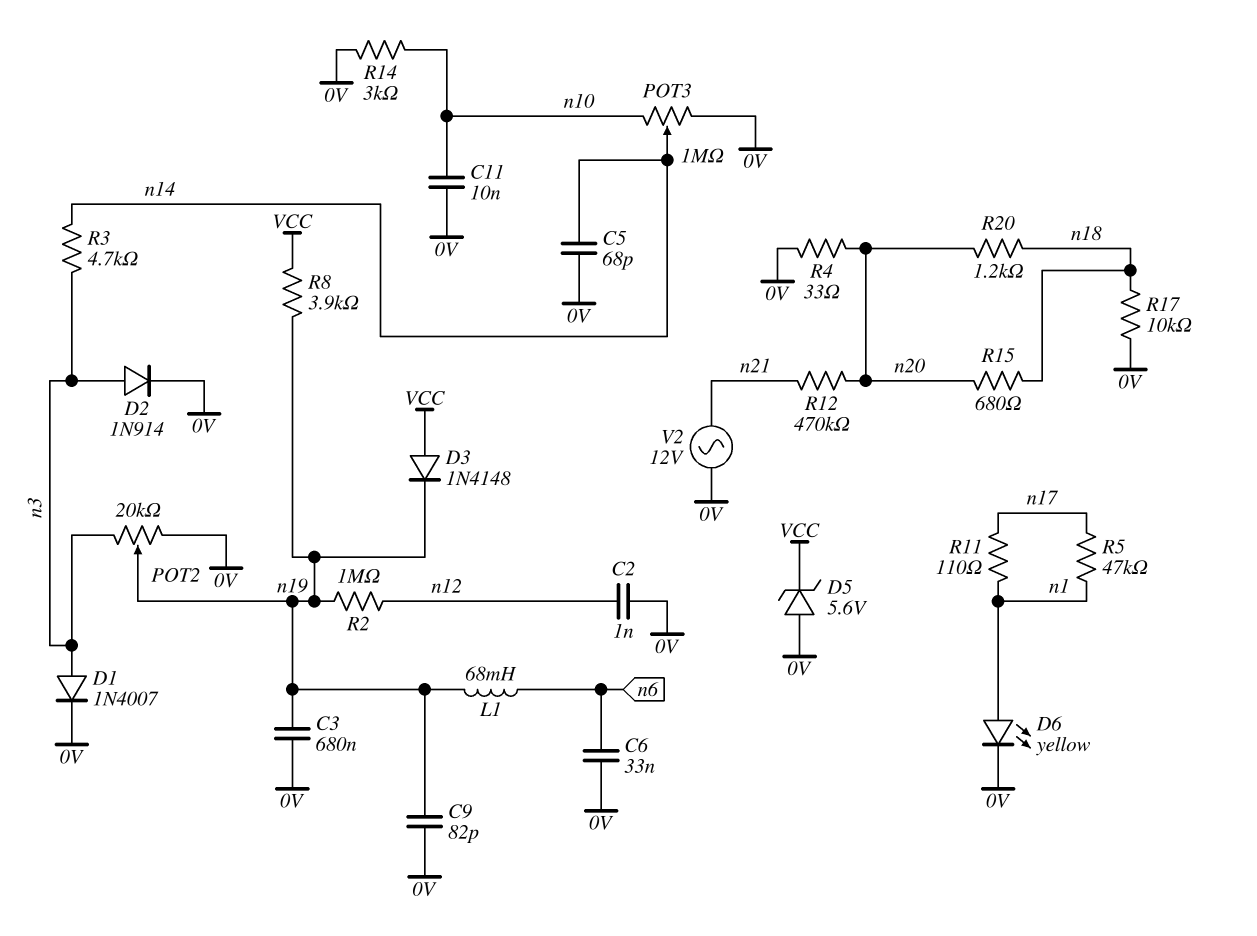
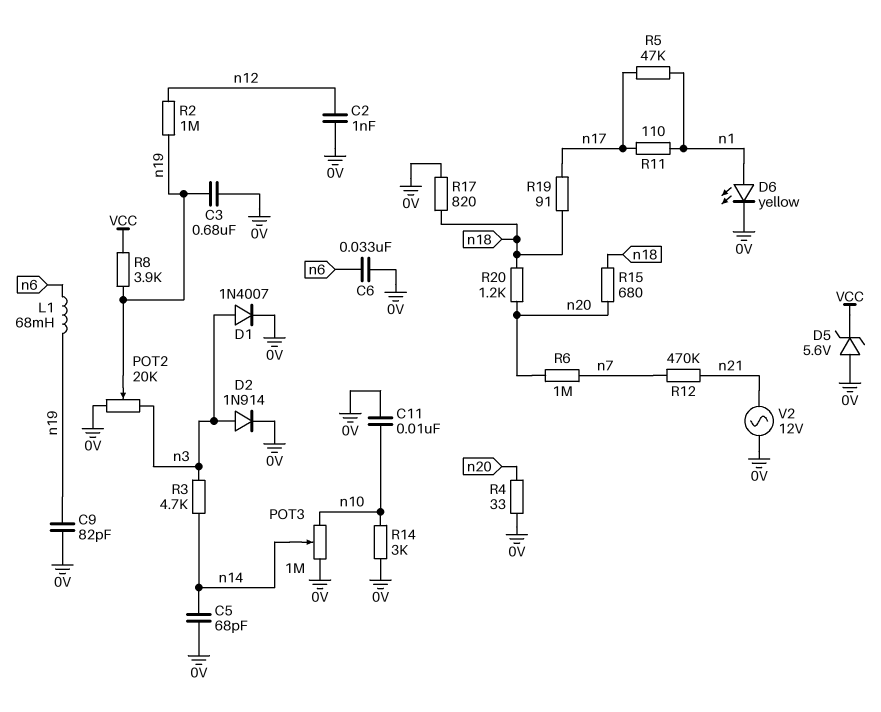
D3: diode 1N4148 (A VCC, K n19) -> none
R6: none -> 1M (n7, n20)
R12: 470k (n20, n21) -> 470k (n7, n21)
R17: 10k (0V, n18) -> 820 (0V, n18)
R19: none -> 91 (n17, n18)

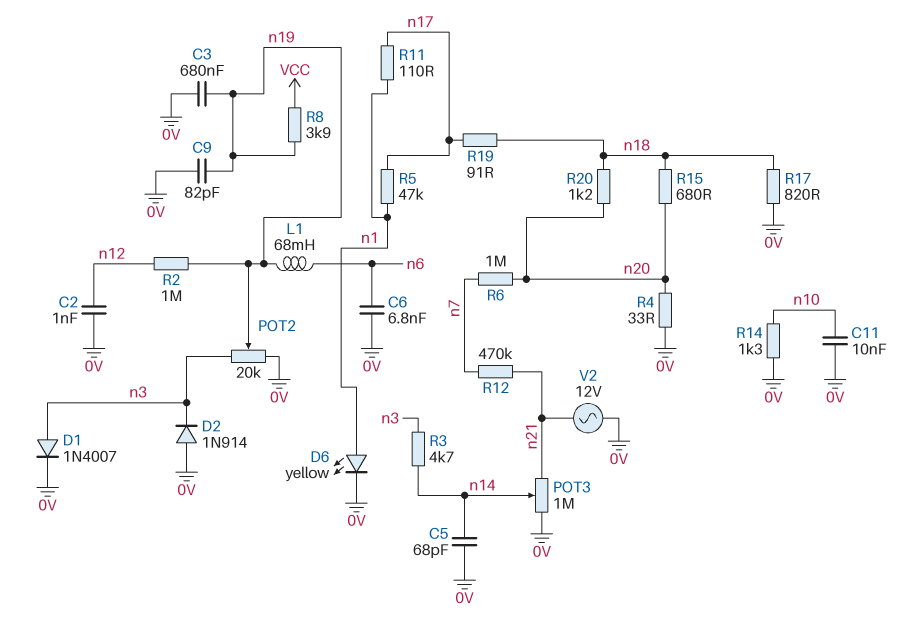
C6: 33nF (0V, n6) -> 6.8nF (0V, n6)
D2: diode 1N914 (A n3, K 0V) -> diode 1N914 (A 0V, K n3)
D5: zener 5.6V (A 0V, K VCC) -> none
POT3: 1M (0V, n10, wiper n14) -> 1M (0V, n21, wiper n14)
R14: 3k (0V, n10) -> 1.3k (0V, n10)

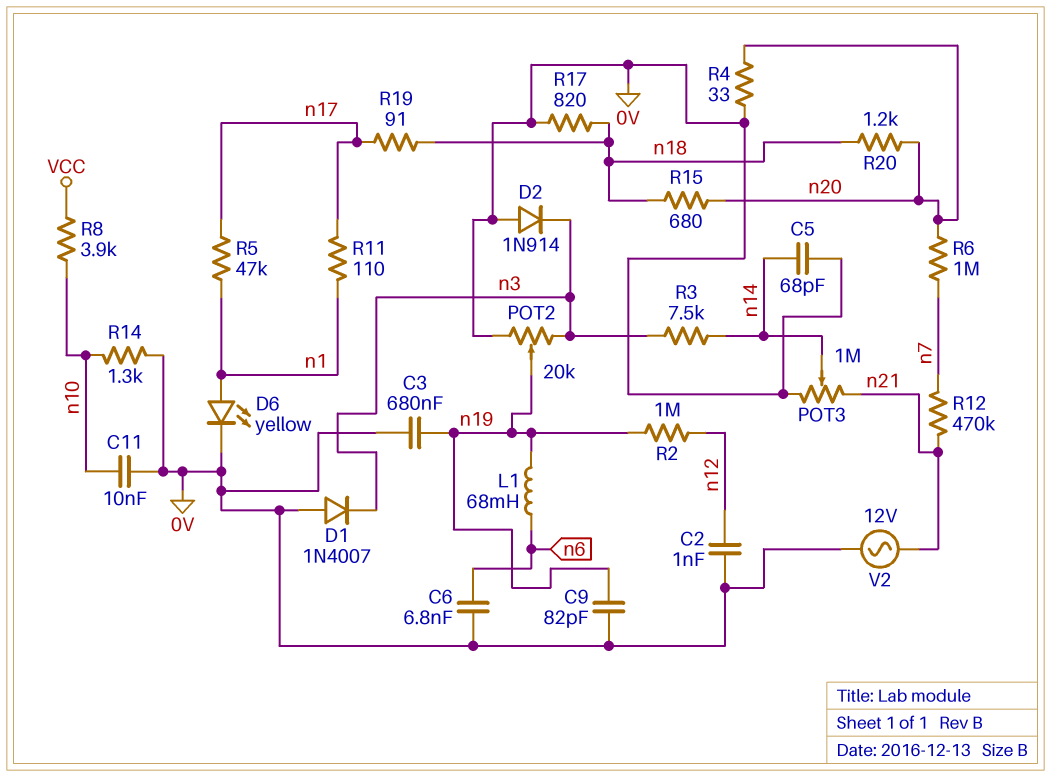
D1: diode 1N4007 (A n3, K 0V) -> diode 1N4007 (A 0V, K n3)
R3: 4.7k (n3, n14) -> 7.5k (n3, n14)
R8: 3.9k (VCC, n19) -> 3.9k (VCC, n10)

